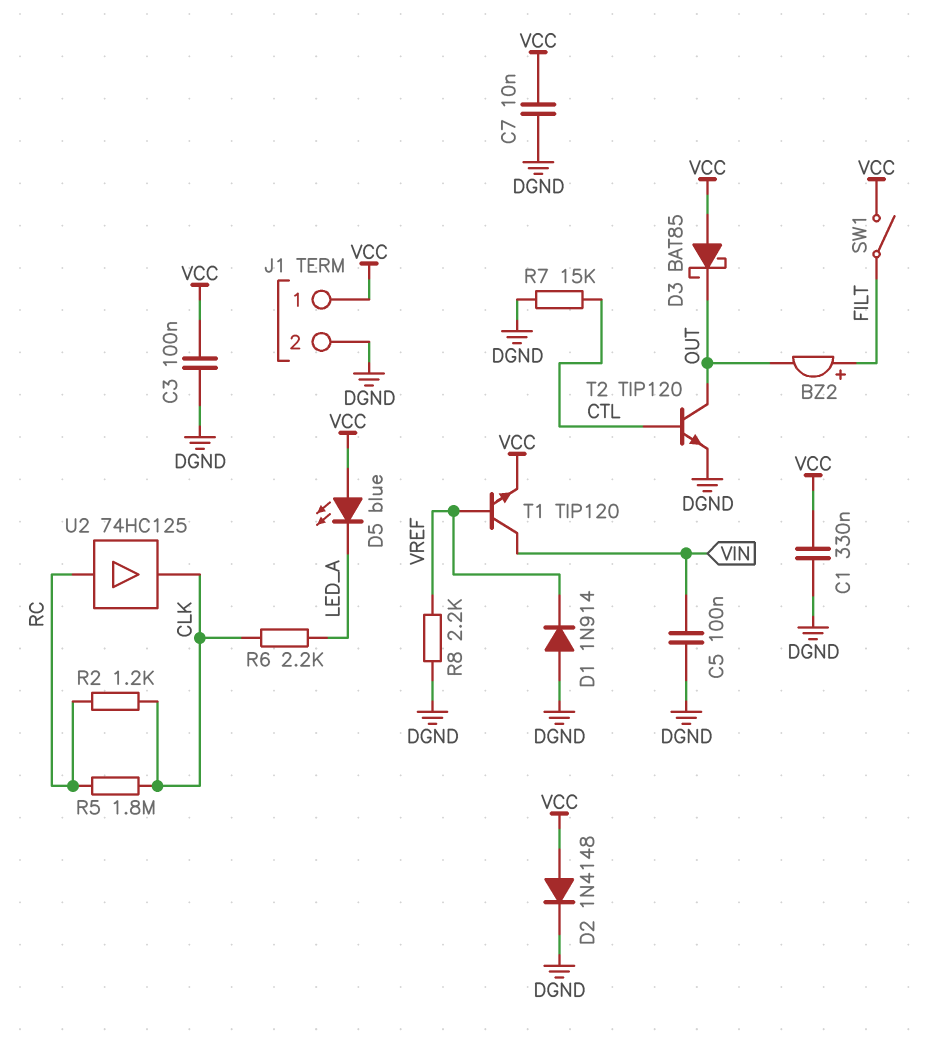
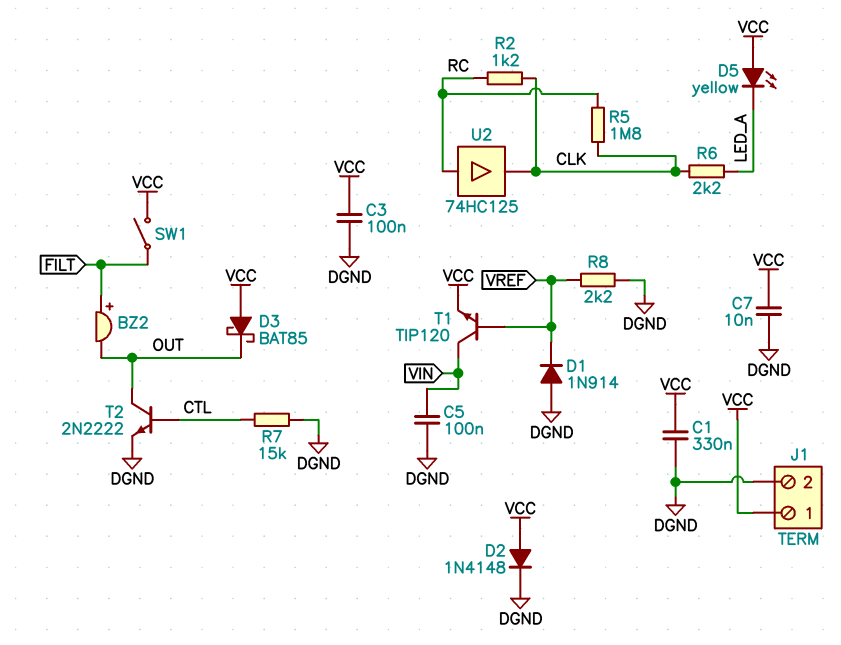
D5: LED blue (A VCC, K LED_A) -> LED yellow (A VCC, K LED_A)
T2: NPN TIP120 (B CTL, C OUT, E DGND) -> NPN 2N2222 (B CTL, C OUT, E DGND)

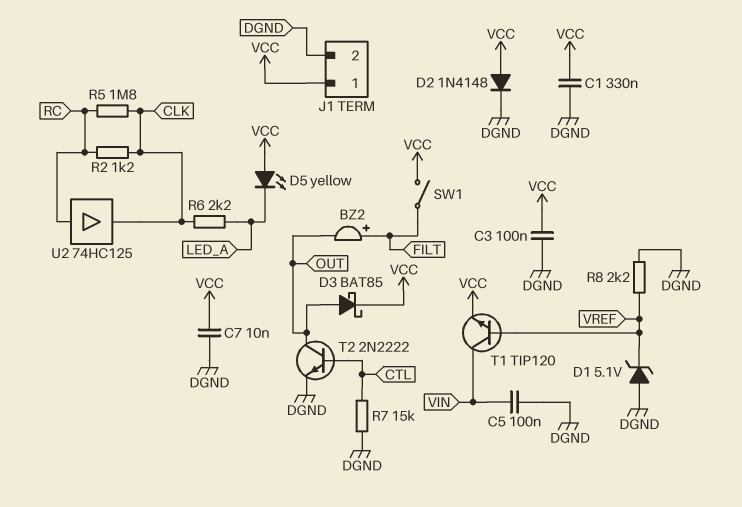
D1: diode 1N914 (A DGND, K VREF) -> zener 5.1V (A DGND, K VREF)
D3: schottky BAT85 (A VCC, K OUT) -> schottky BAT85 (A OUT, K VCC)

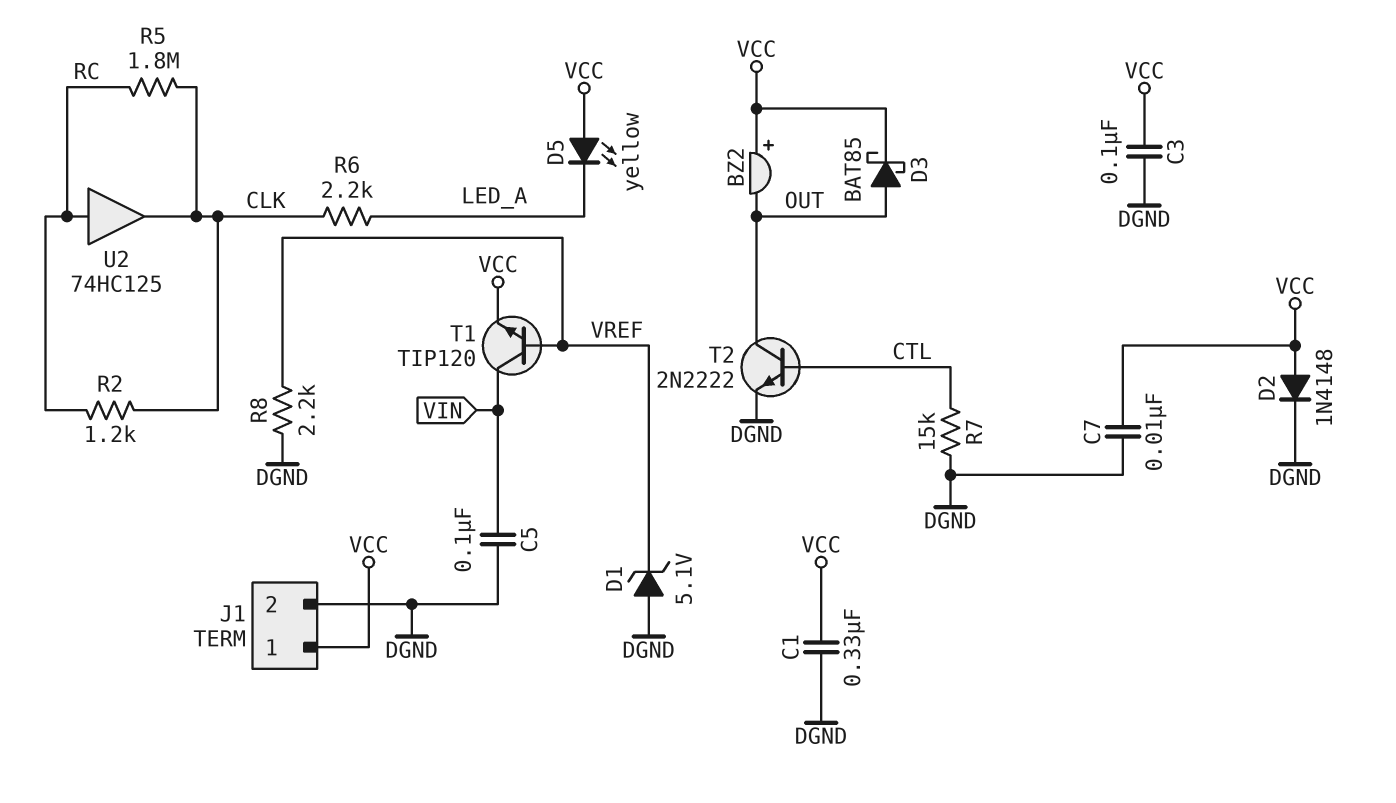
BZ2: buzzer (plus FILT, minus OUT) -> buzzer (plus VCC, minus OUT)
SW1: switch (FILT, VCC) -> none

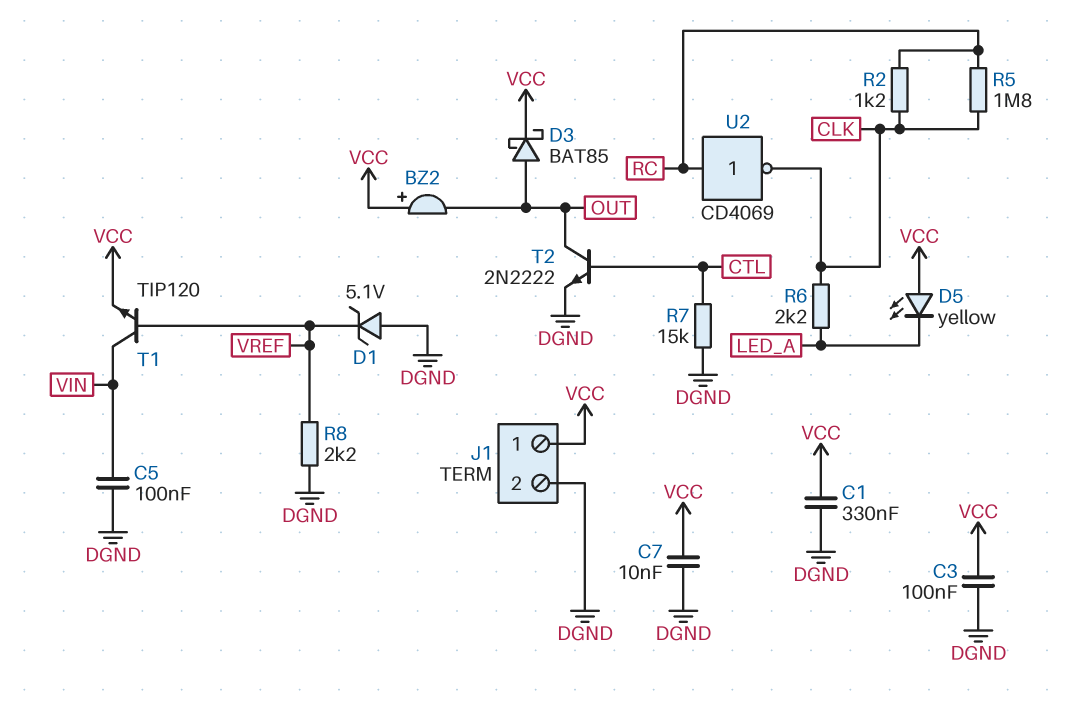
D2: diode 1N4148 (A VCC, K DGND) -> none
U2: buffer 74HC125 (in RC, out CLK) -> NOT CD4069 (in RC, out CLK)

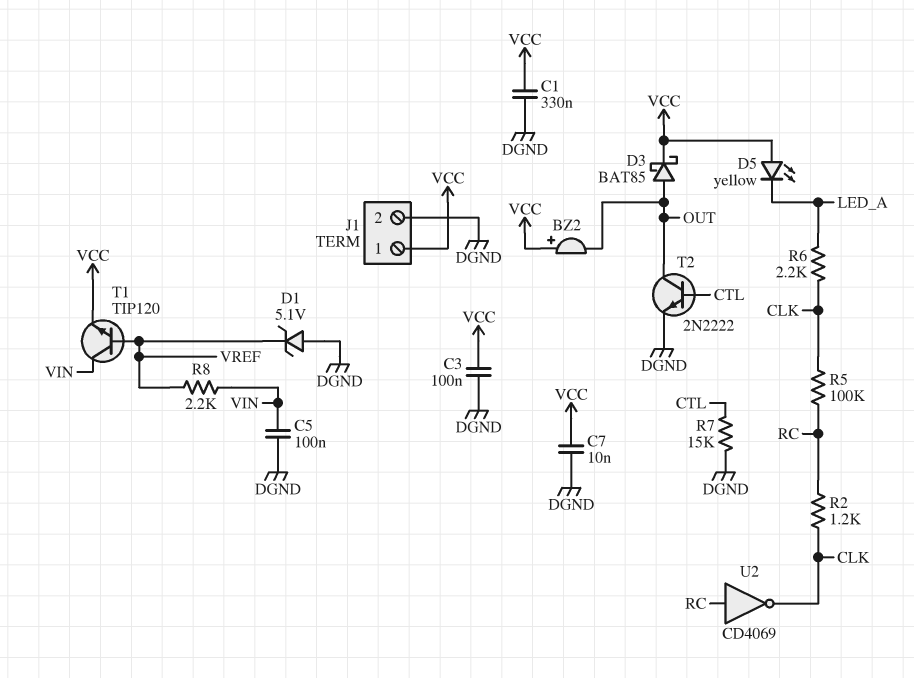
R5: 1.8M (CLK, RC) -> 100k (CLK, RC)
R8: 2.2k (DGND, VREF) -> 2.2k (VIN, VREF)

